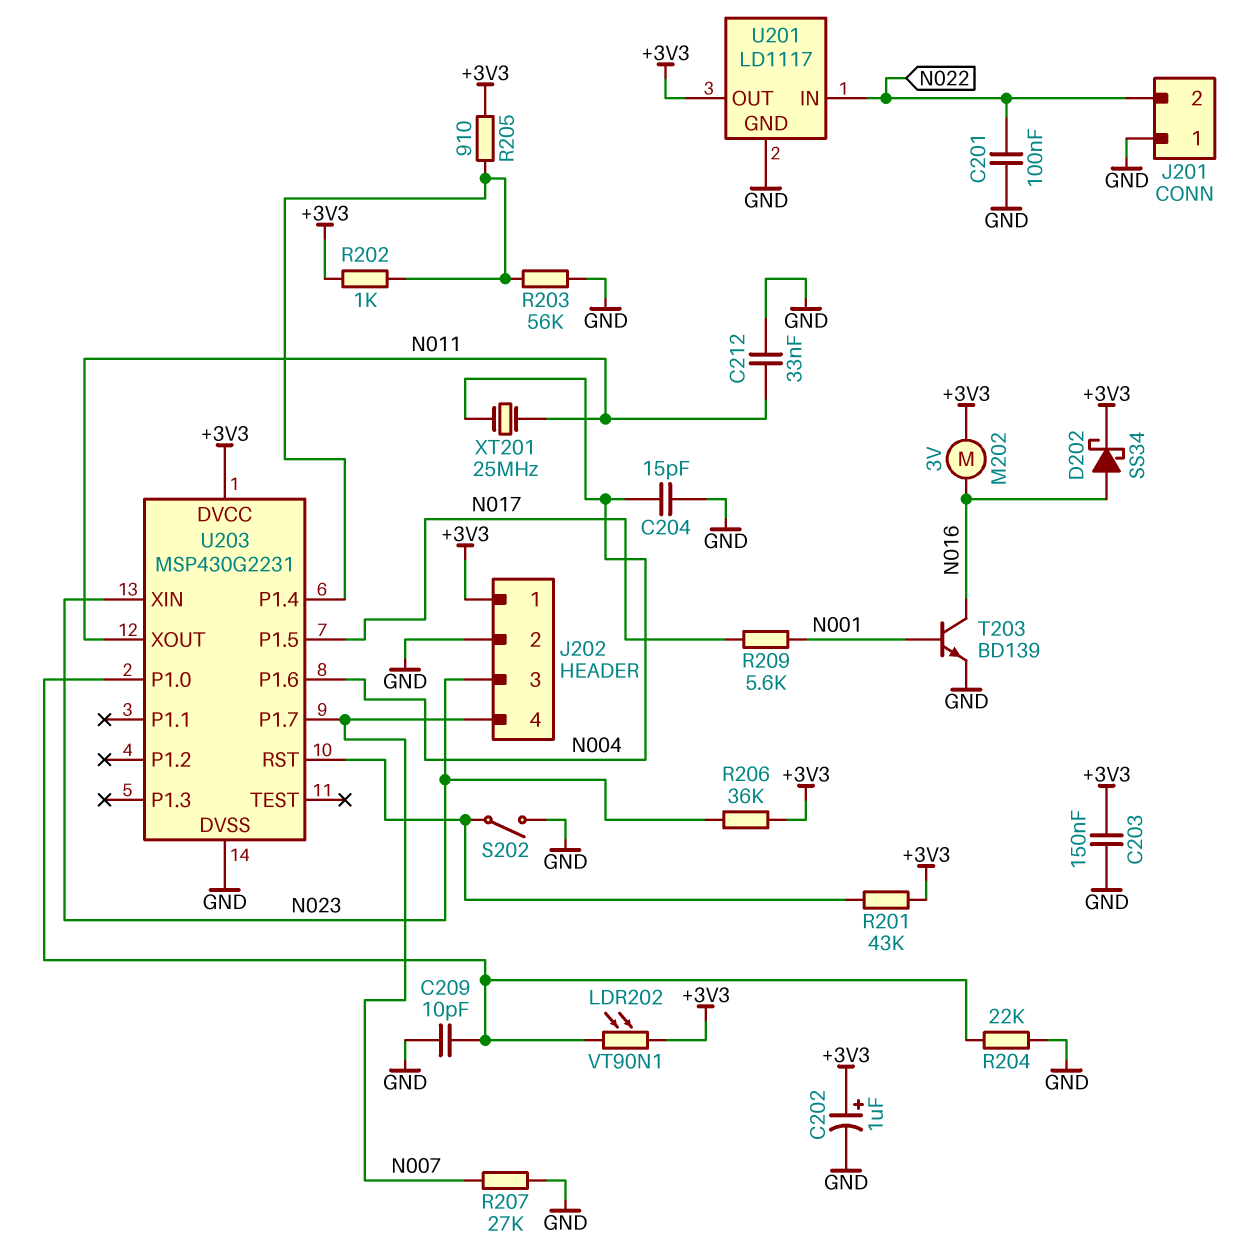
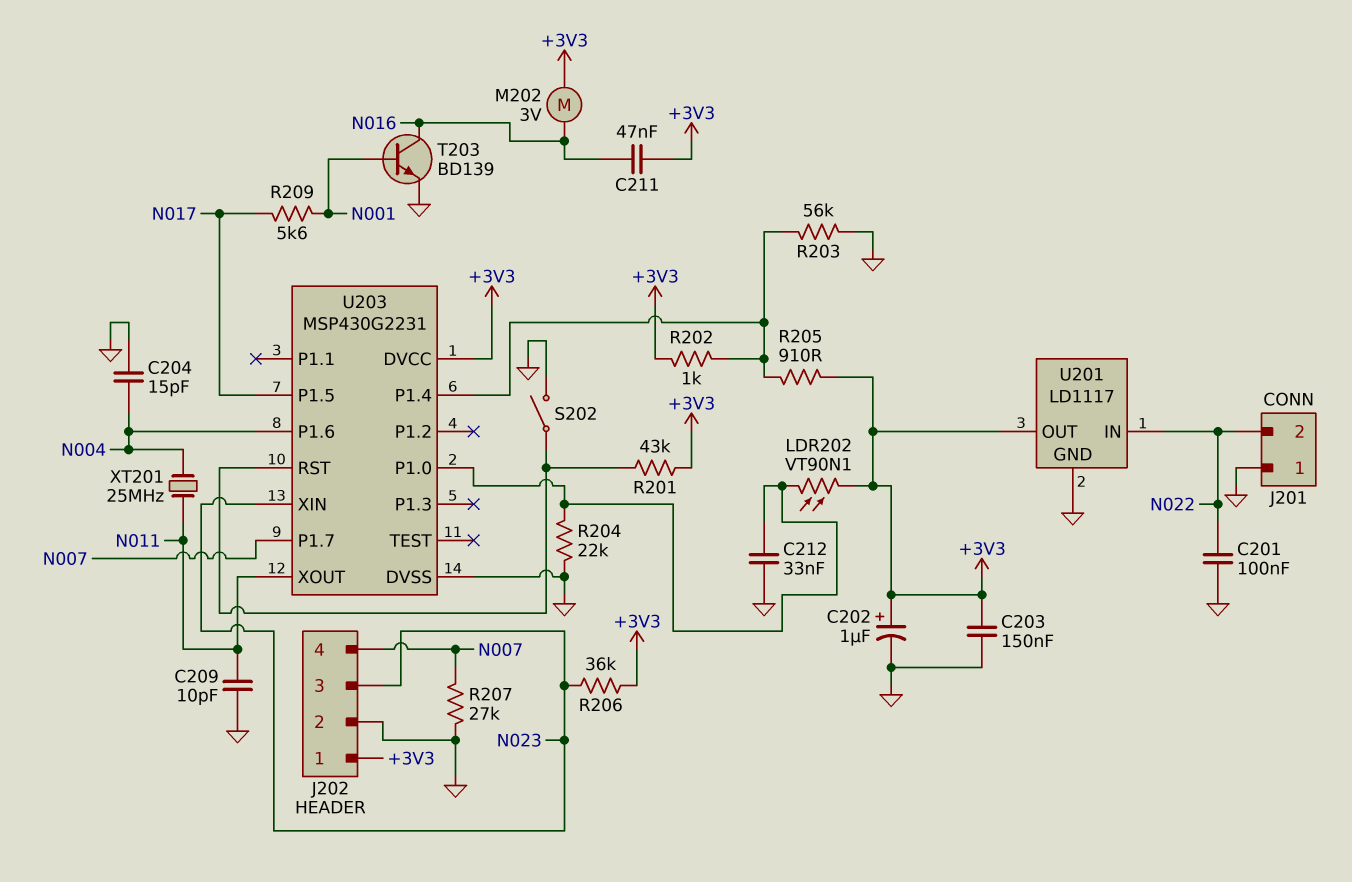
C209: 10pF (GND, U203/P1.0) -> 10pF (GND, N011)
C211: none -> 47nF (+3V3, N016)
C212: 33nF (GND, N011) -> 33nF (GND, U203/P1.0)
D202: schottky SS34 (A N016, K +3V3) -> none

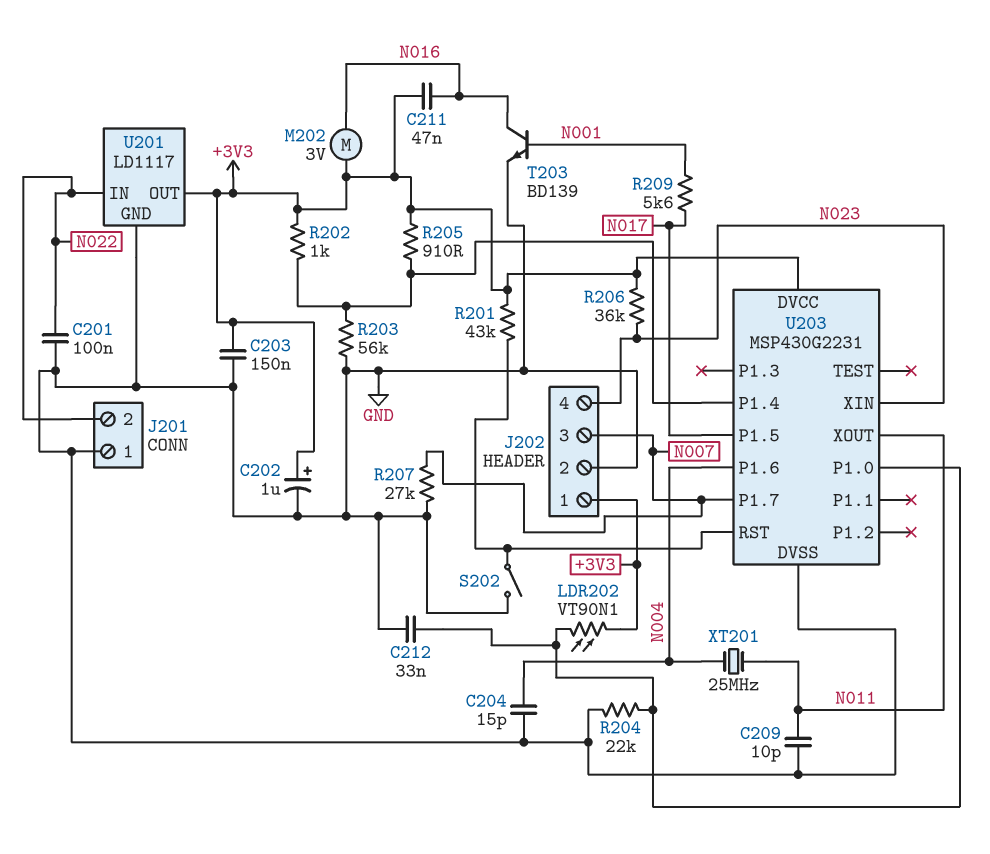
J202 pin 3: N023 -> N007
J202 pin 4: N007 -> N023

